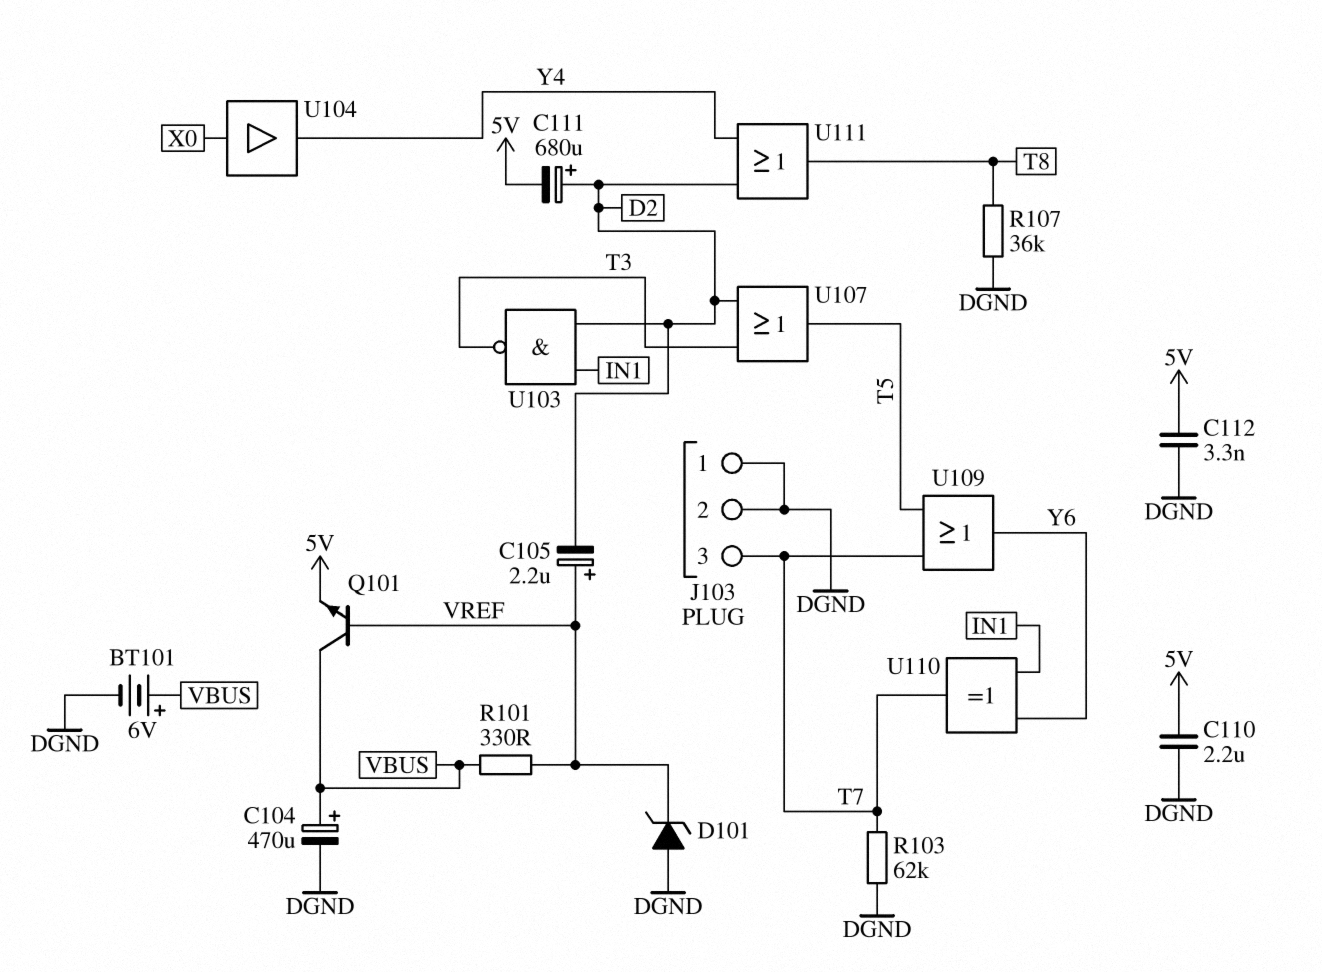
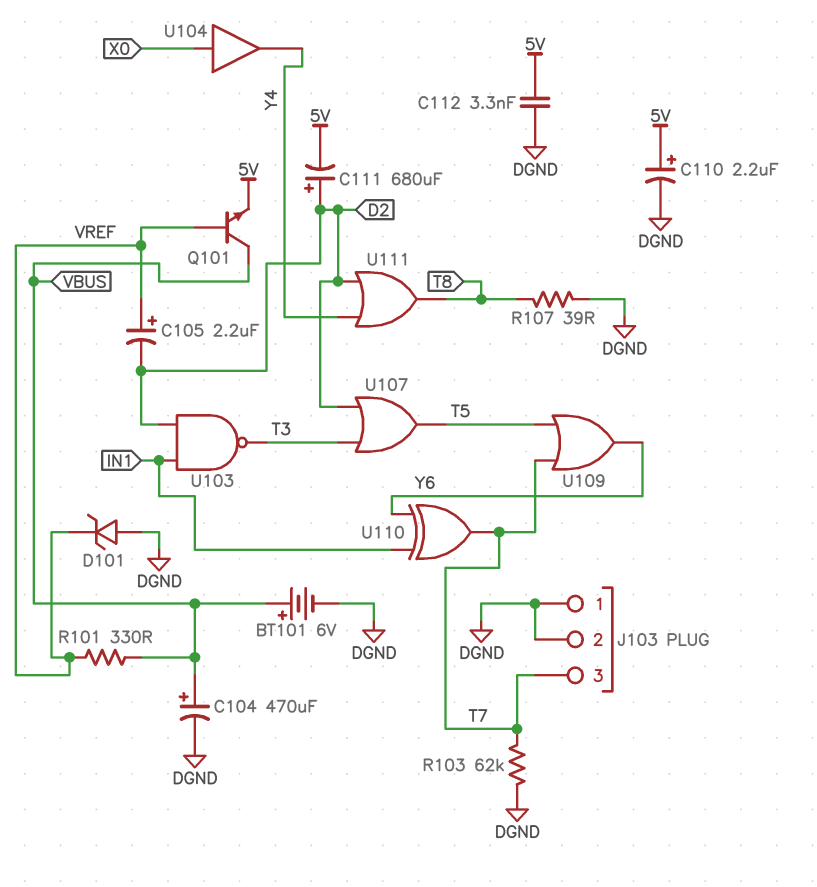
C110: 2.2uF (5V, DGND) -> 2.2uF (plus 5V, minus DGND)
R107: 36k (DGND, T8) -> 39 (DGND, T8)

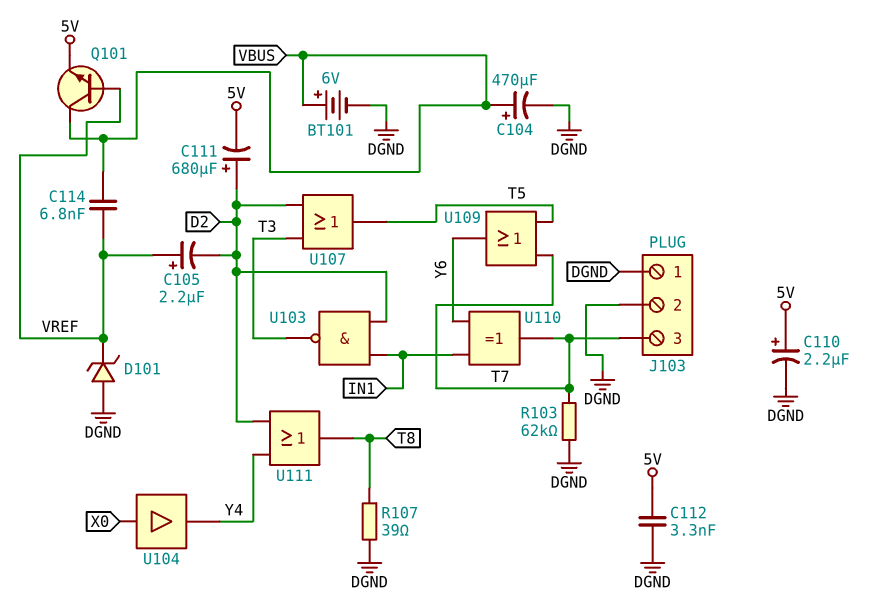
C114: none -> 6.8nF (VBUS, VREF)
R101: 330 (VBUS, VREF) -> none

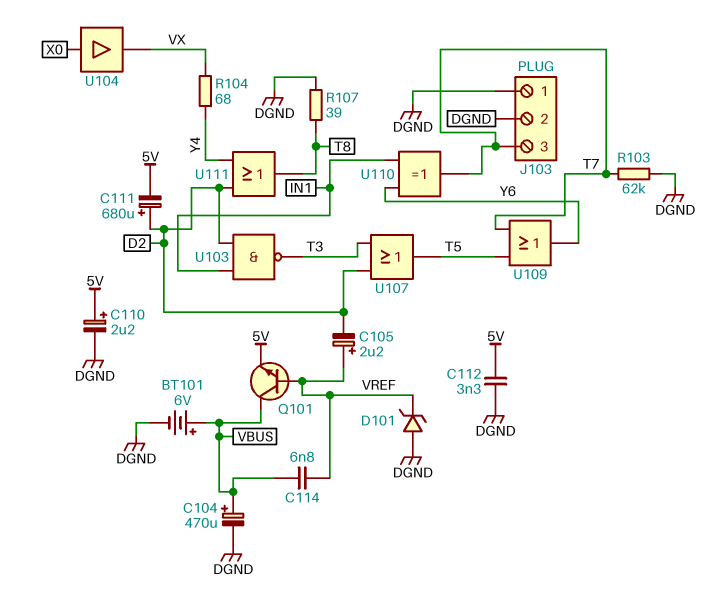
R104: none -> 68 (VX, Y4)
U104: buffer (in X0, out Y4) -> buffer (in X0, out VX)

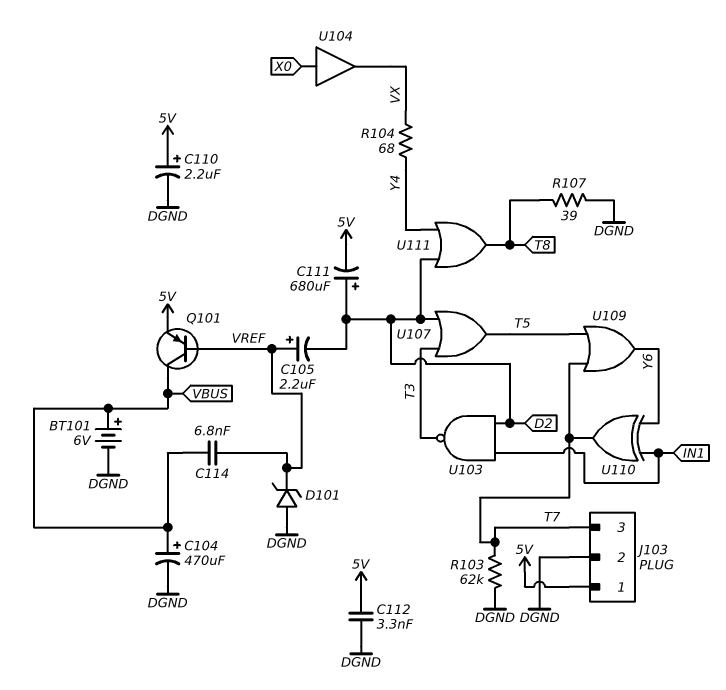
J103 pin 1: DGND -> 5V
Q101: NPN (B VREF, C VBUS, E 5V) -> PNP (B VREF, C VBUS, E 5V)

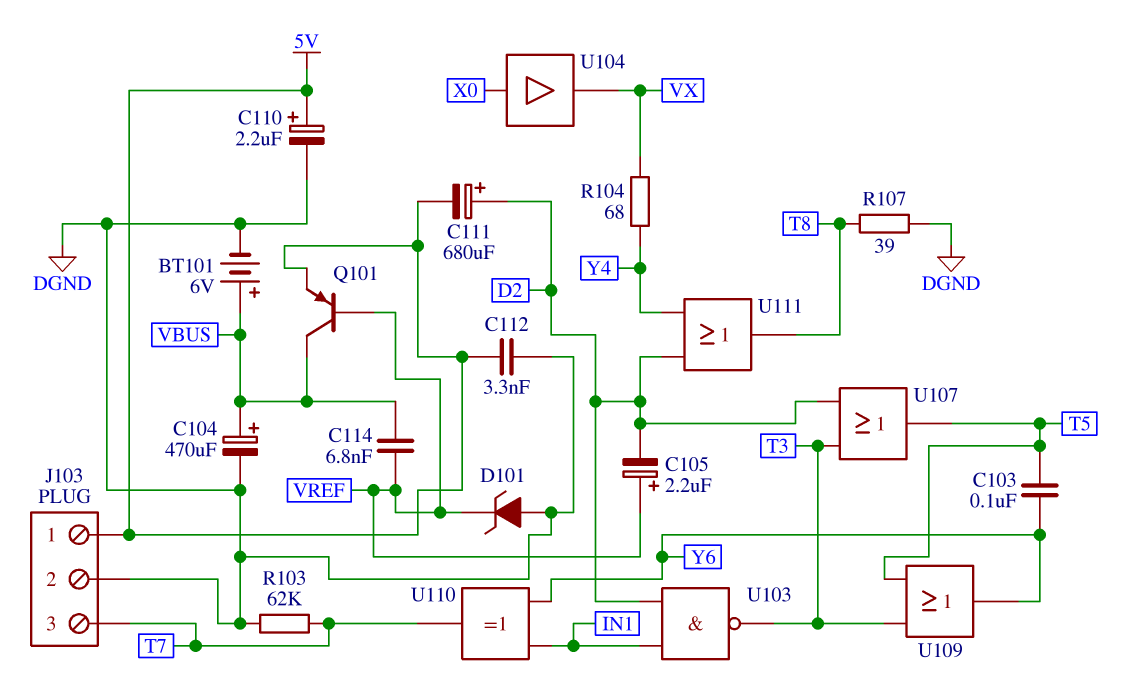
C103: none -> 100nF (T5, Y6)
U109: OR (in T5, in T7, out Y6) -> OR (in T3, in T5, out Y6)

